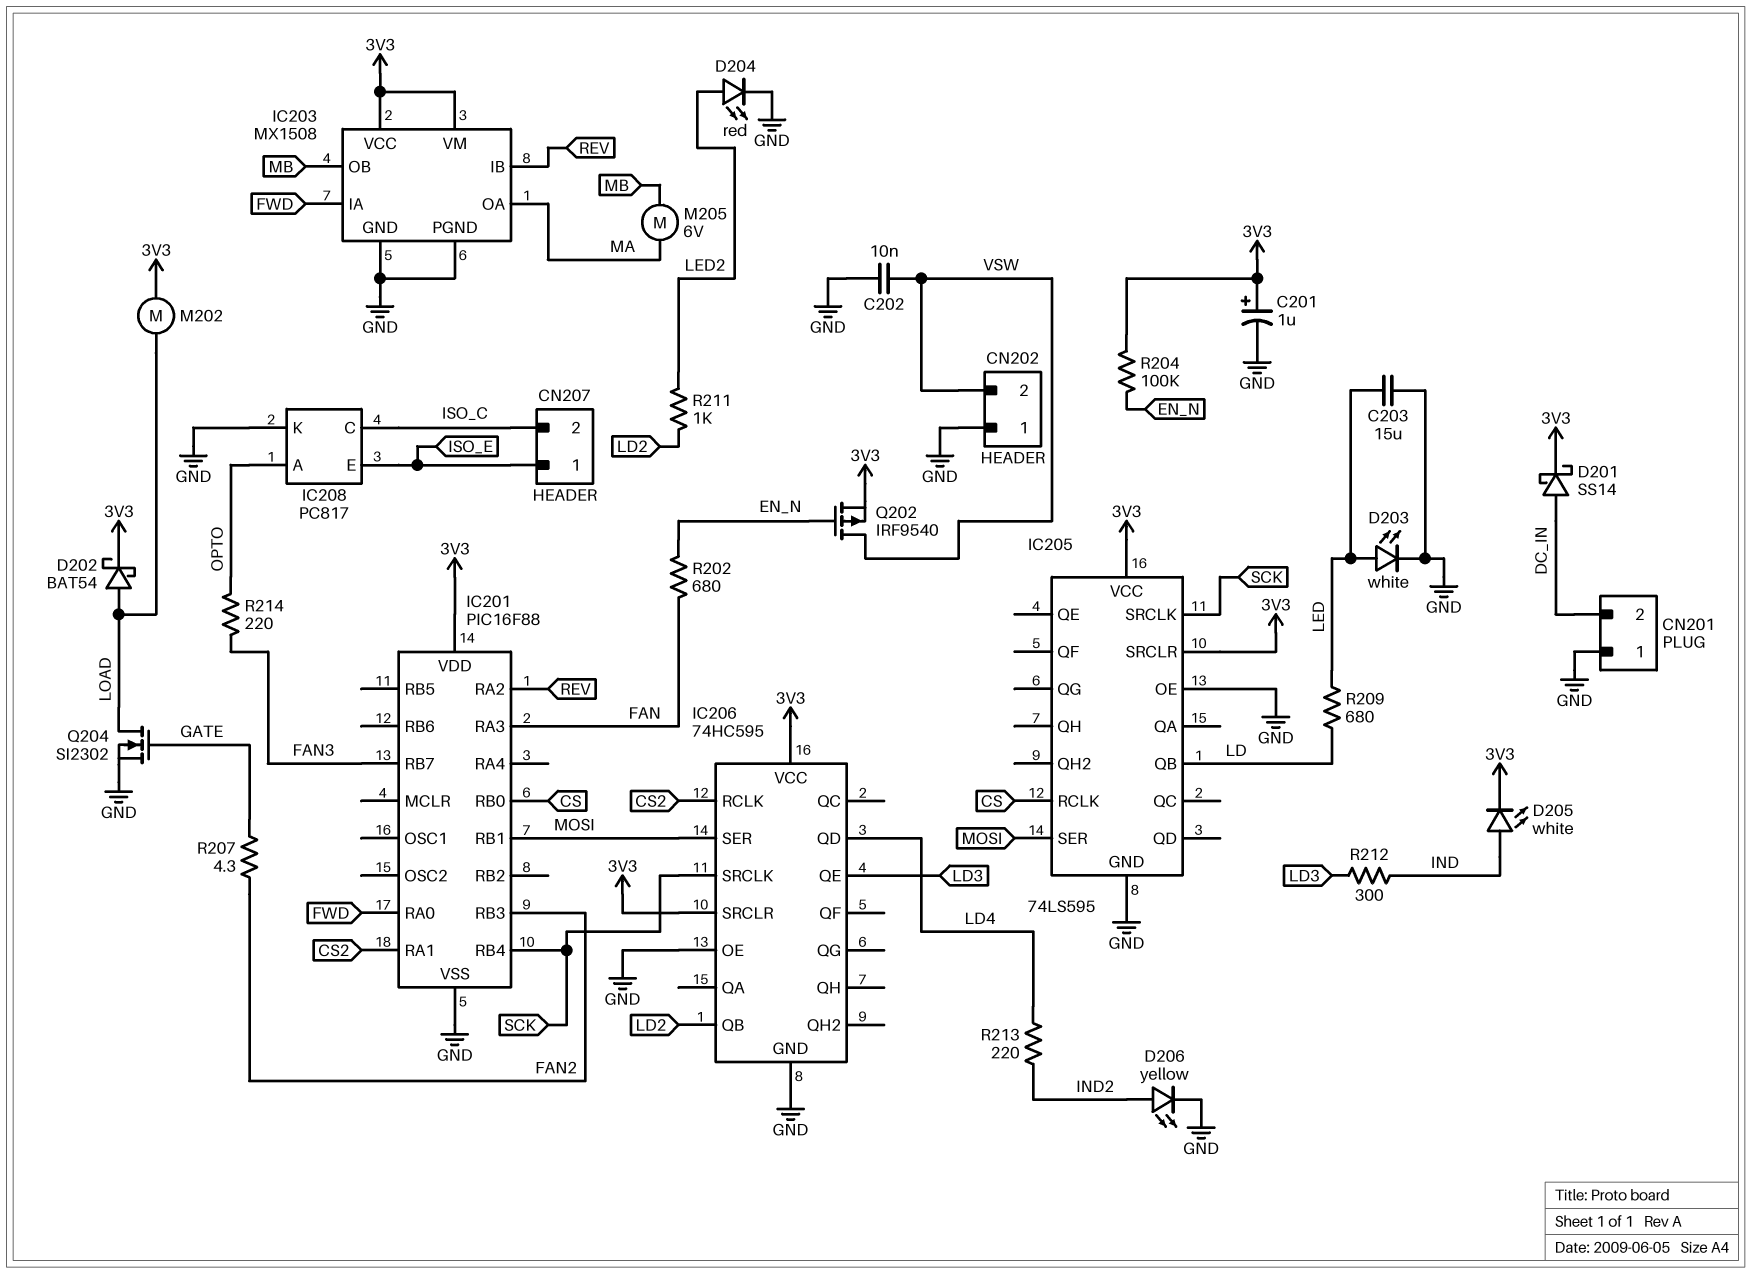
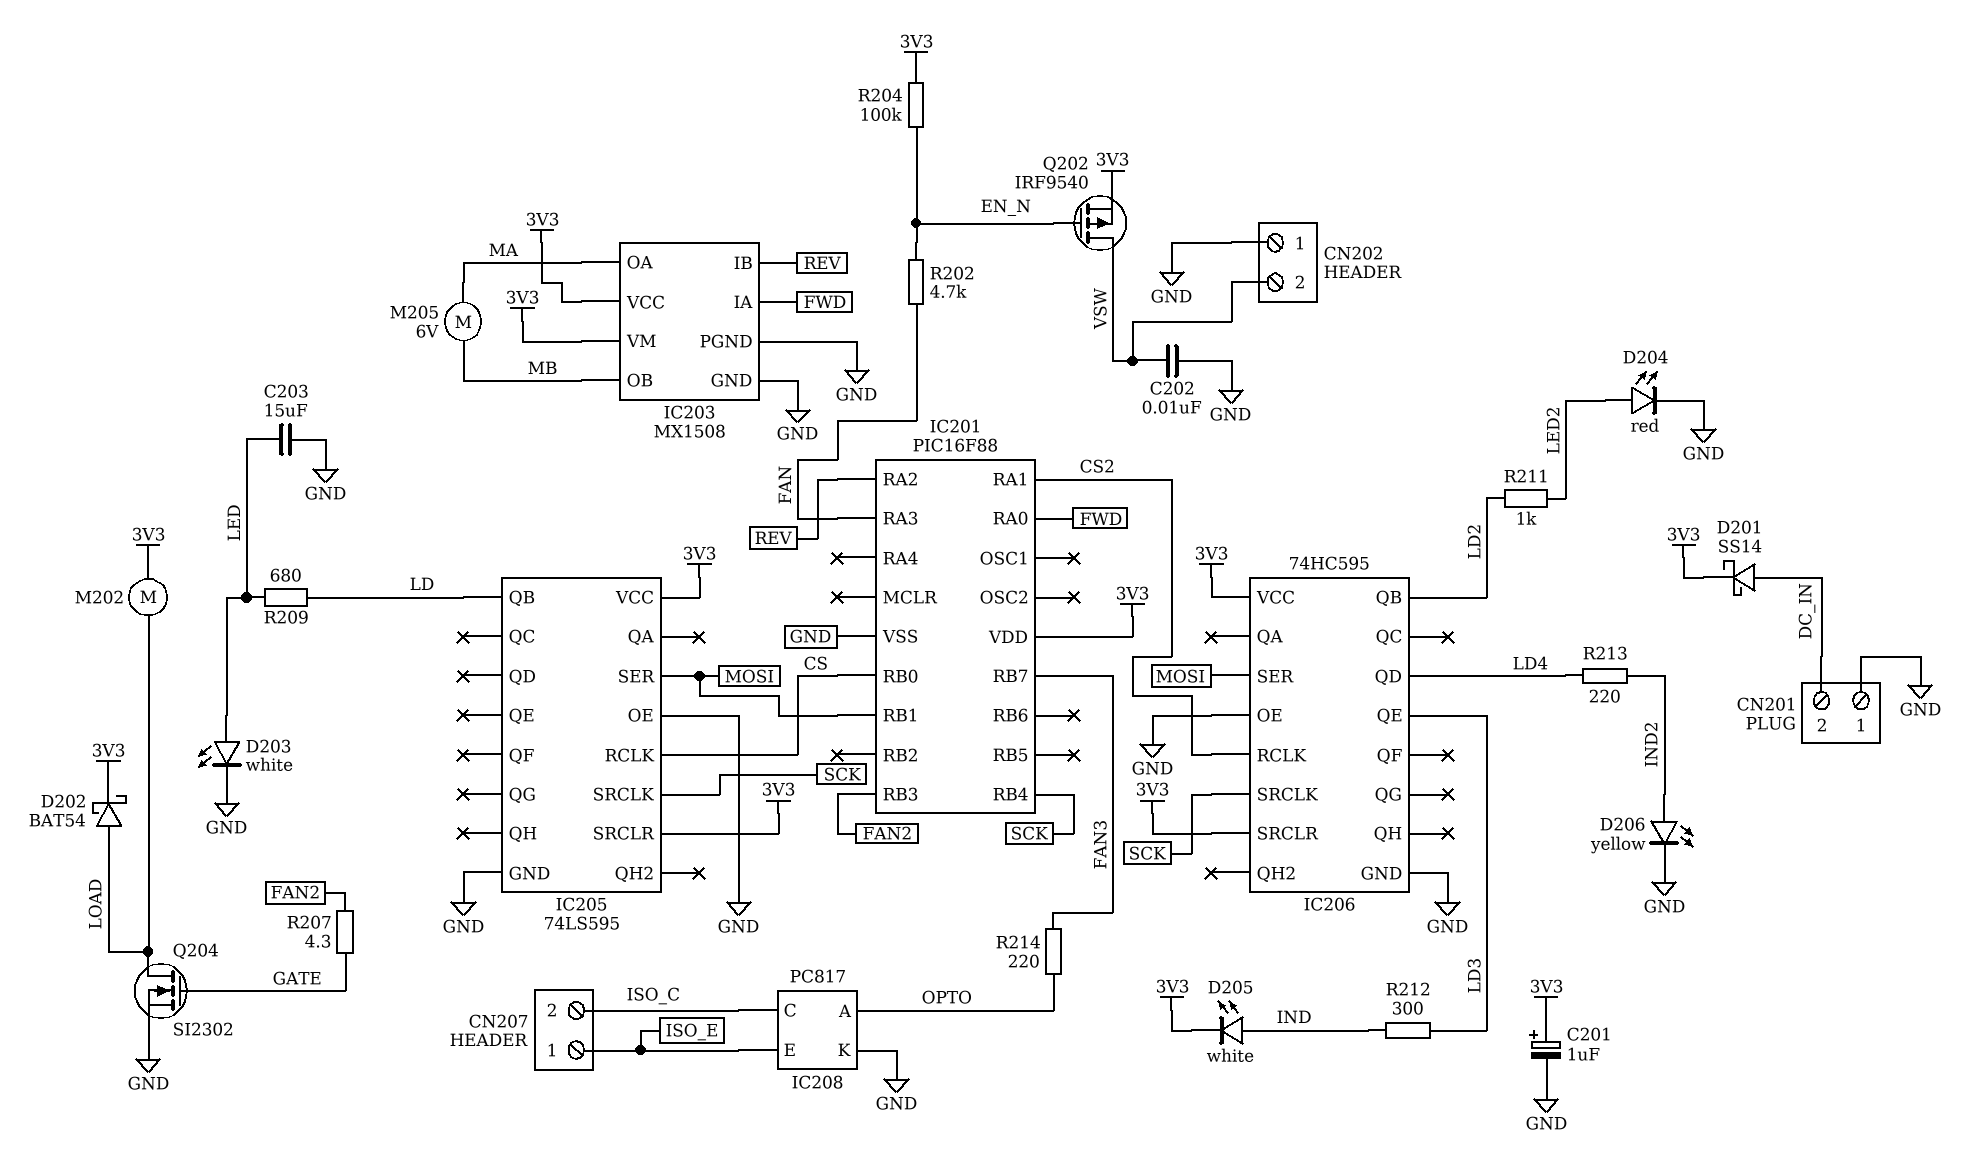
R202: 680 (EN_N, FAN) -> 4.7k (EN_N, FAN)

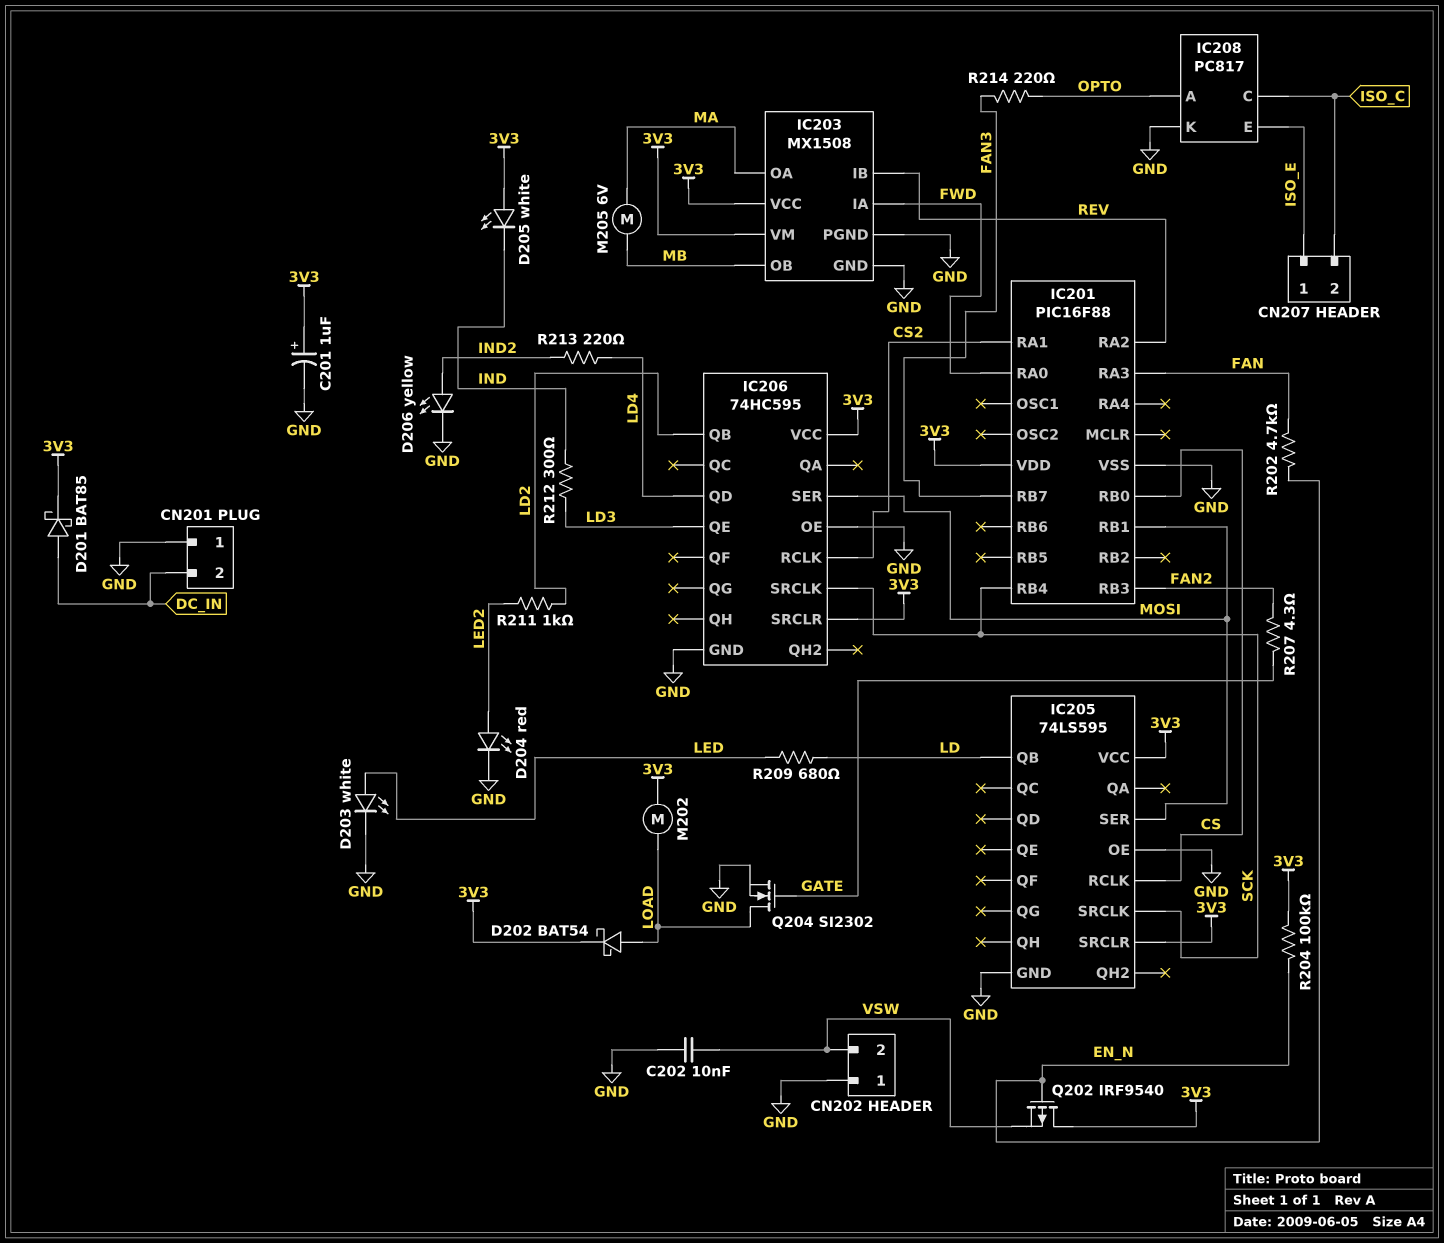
C203: 15uF (GND, LED) -> none
D201: schottky SS14 (A DC_IN, K 3V3) -> schottky BAT85 (A DC_IN, K 3V3)
D205: LED white (A IND, K 3V3) -> LED white (A 3V3, K IND)
Q202: PMOS IRF9540 (G EN_N, D VSW, S 3V3) -> PMOS IRF9540 (G EN_N, D 3V3, S VSW)

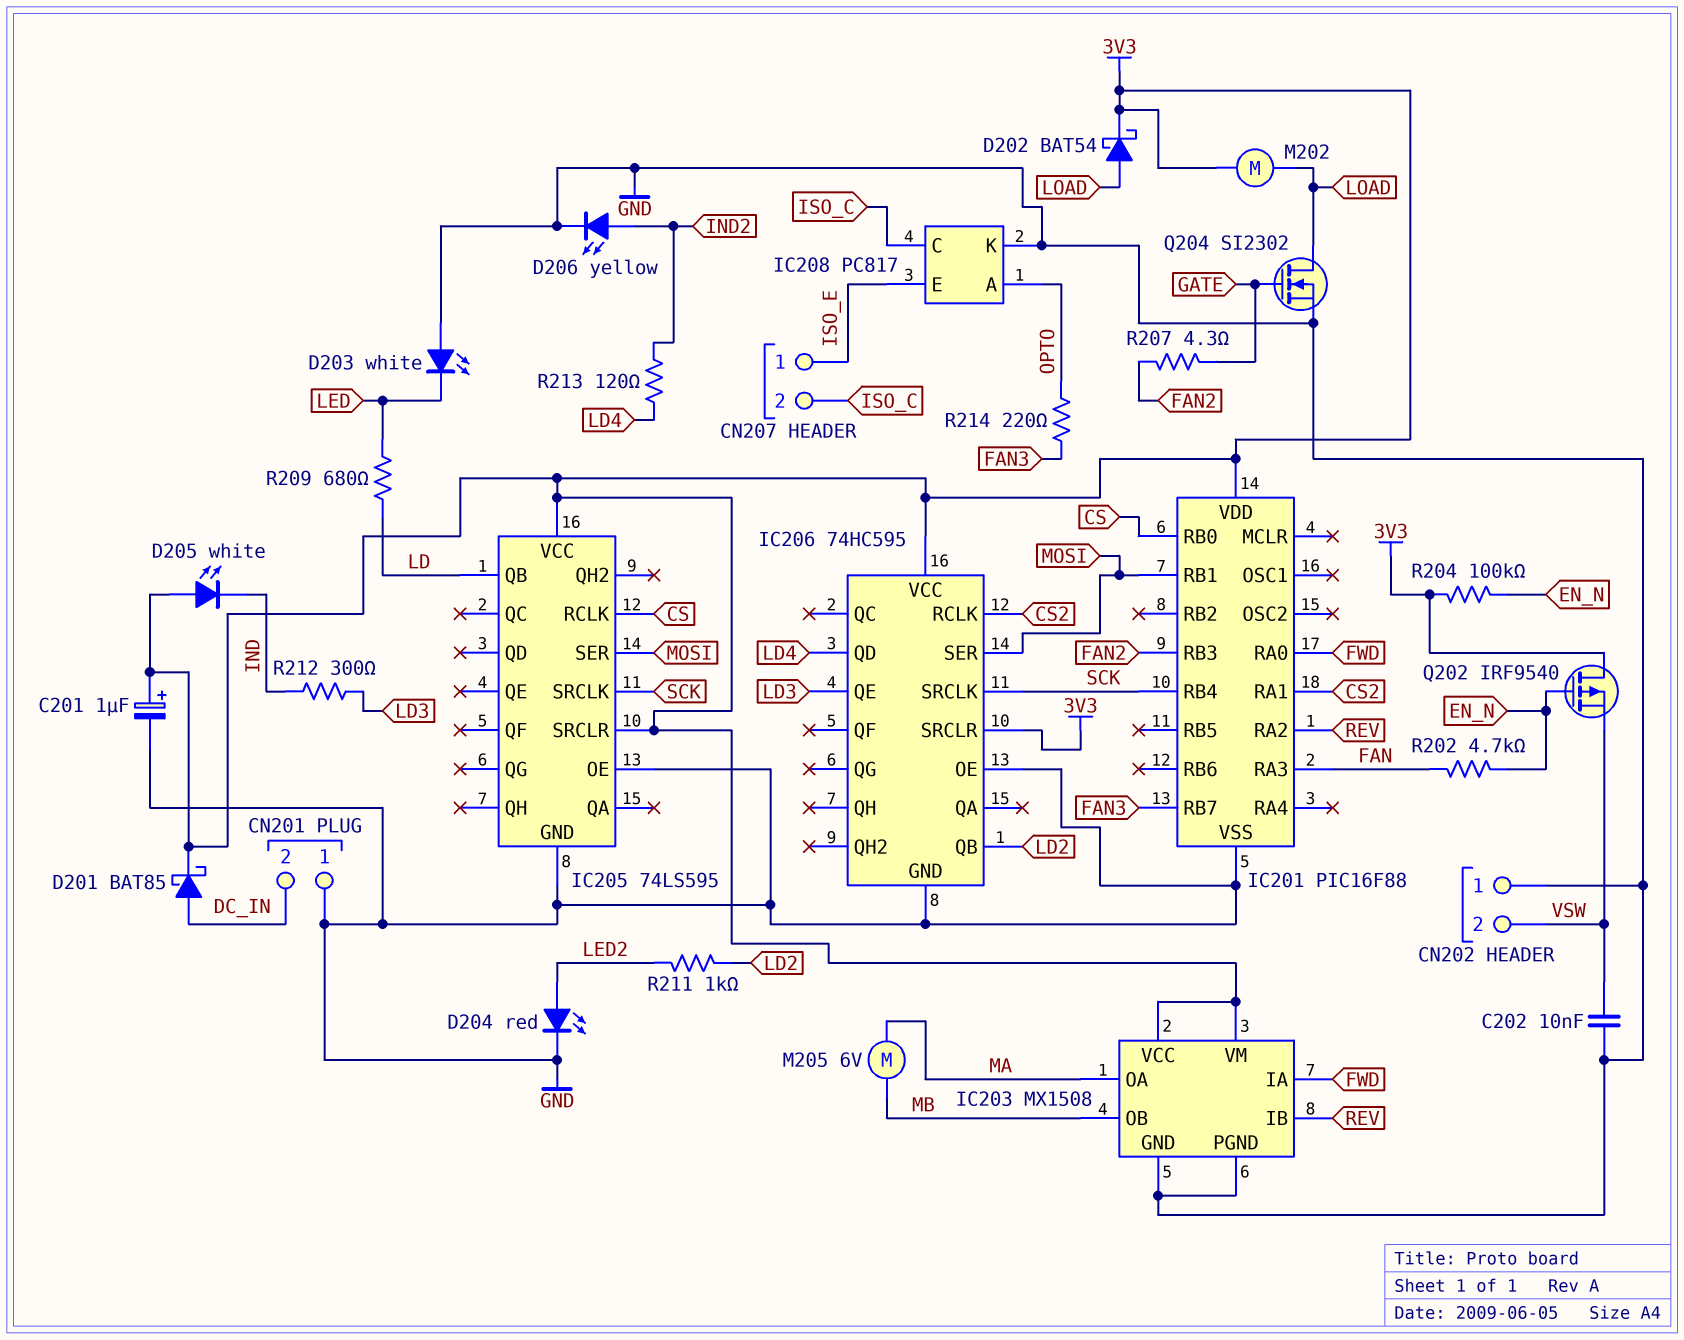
D203: LED white (A LED, K GND) -> LED white (A GND, K LED)
R213: 220 (IND2, LD4) -> 120 (IND2, LD4)

